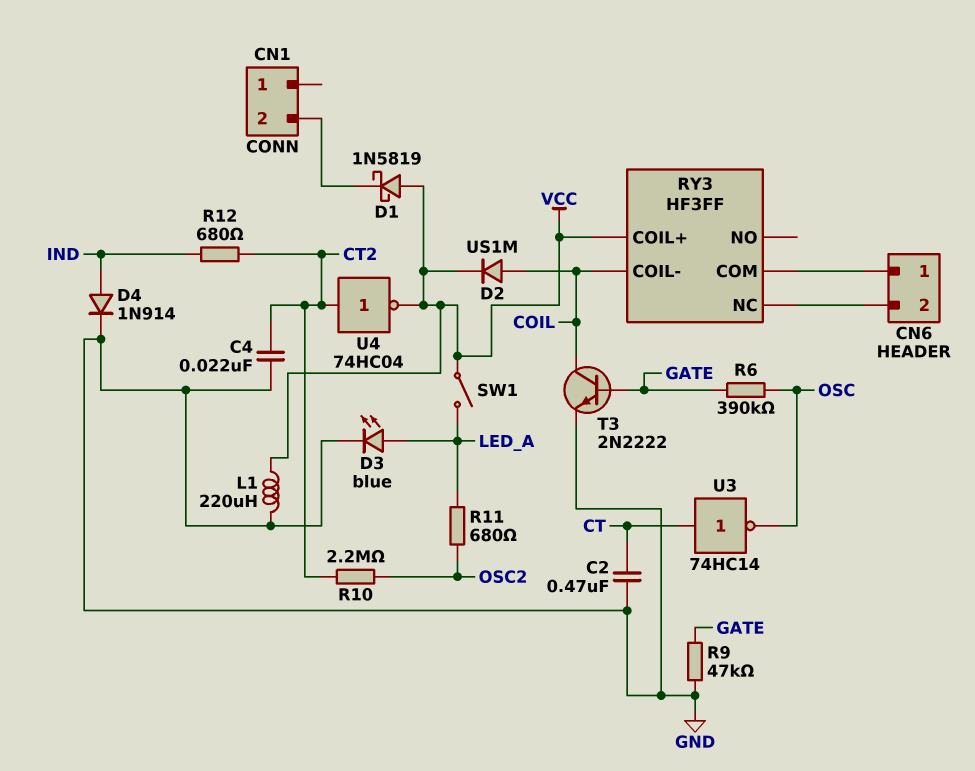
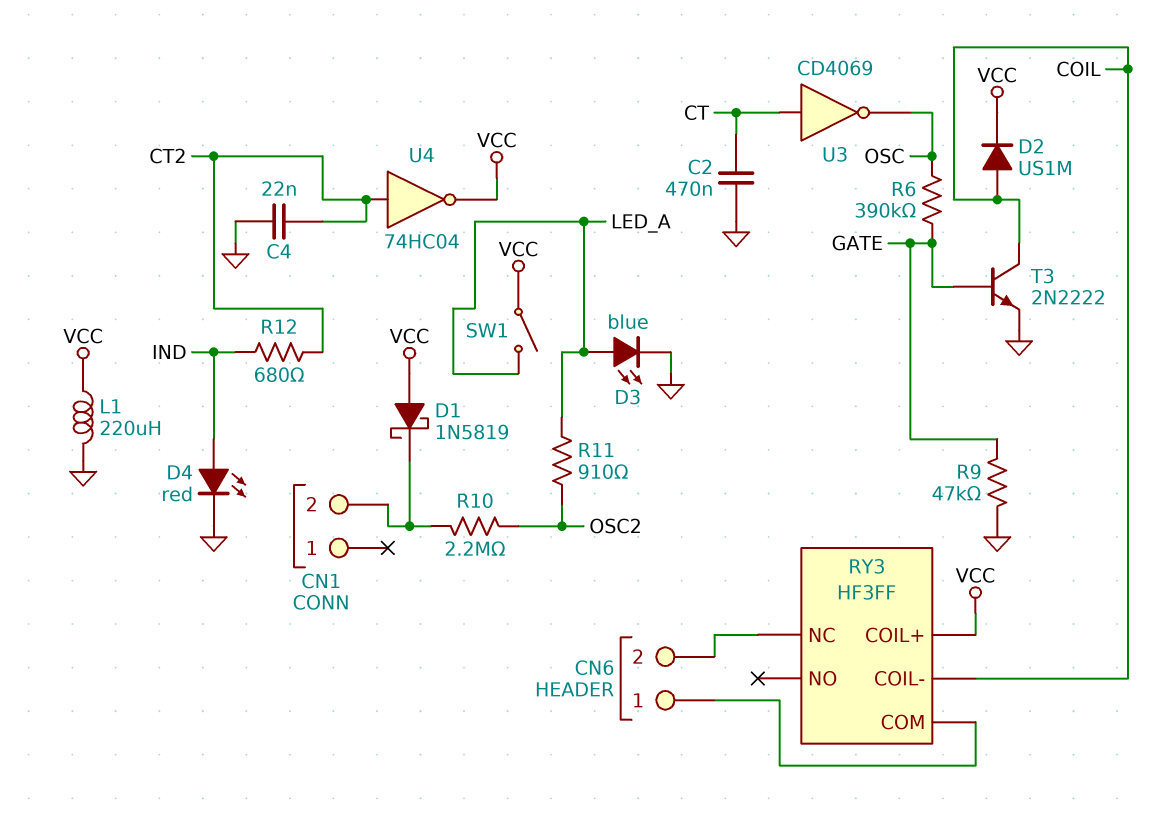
D4: diode 1N914 (A IND, K GND) -> LED red (A IND, K GND)
R10: 2.2M (CT2, OSC2) -> 2.2M (CN1/2, OSC2)
R11: 680 (LED_A, OSC2) -> 910 (LED_A, OSC2)
U3: NOT 74HC14 (in CT, out OSC) -> NOT CD4069 (in CT, out OSC)

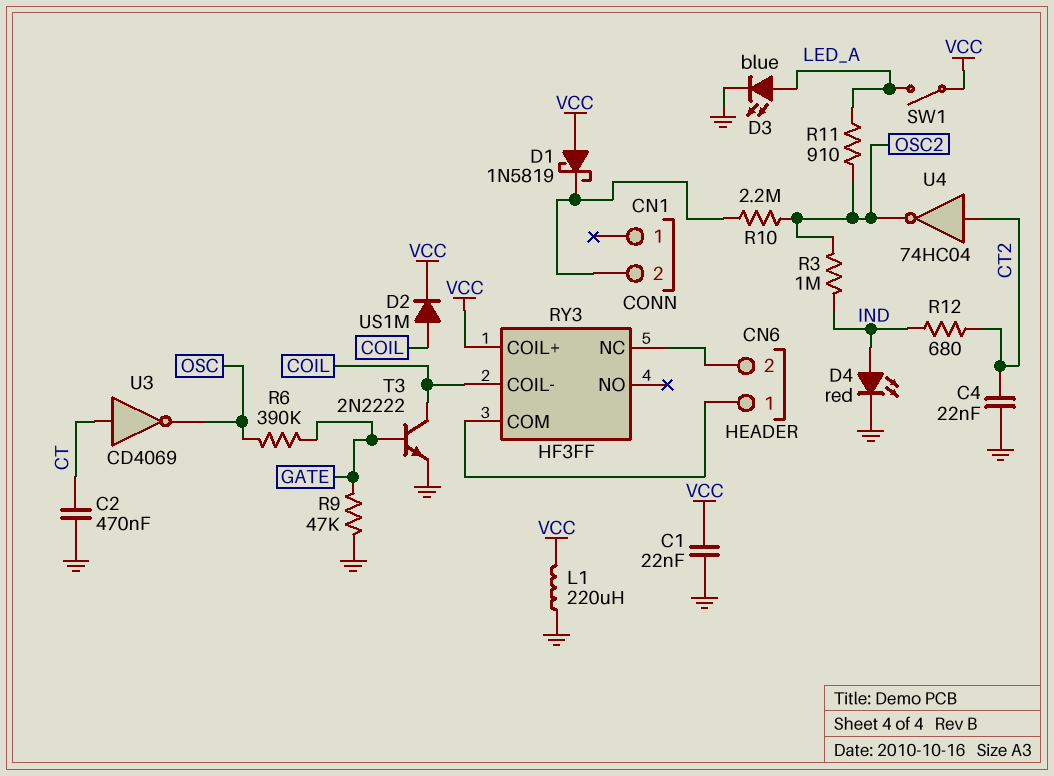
C1: none -> 22nF (GND, VCC)
R3: none -> 1M (IND, OSC2)
U4: NOT 74HC04 (in CT2, out VCC) -> NOT 74HC04 (in CT2, out OSC2)

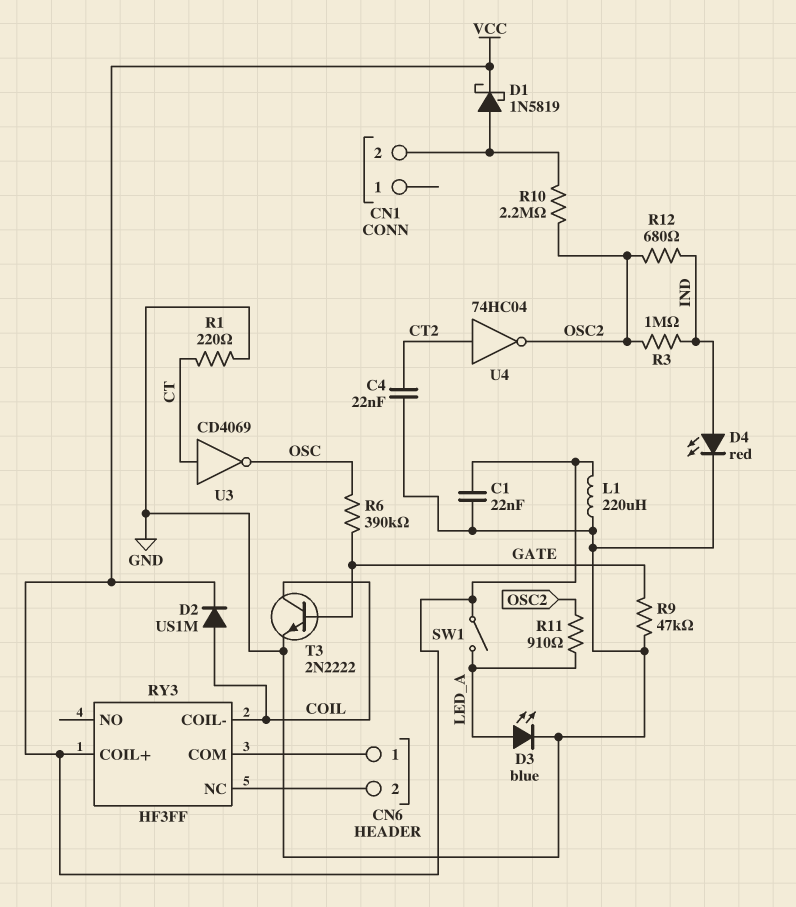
C2: 470nF (CT, GND) -> none
D1: schottky 1N5819 (A VCC, K CN1/2) -> schottky 1N5819 (A CN1/2, K VCC)
R1: none -> 220 (CT, GND)
R12: 680 (CT2, IND) -> 680 (IND, OSC2)

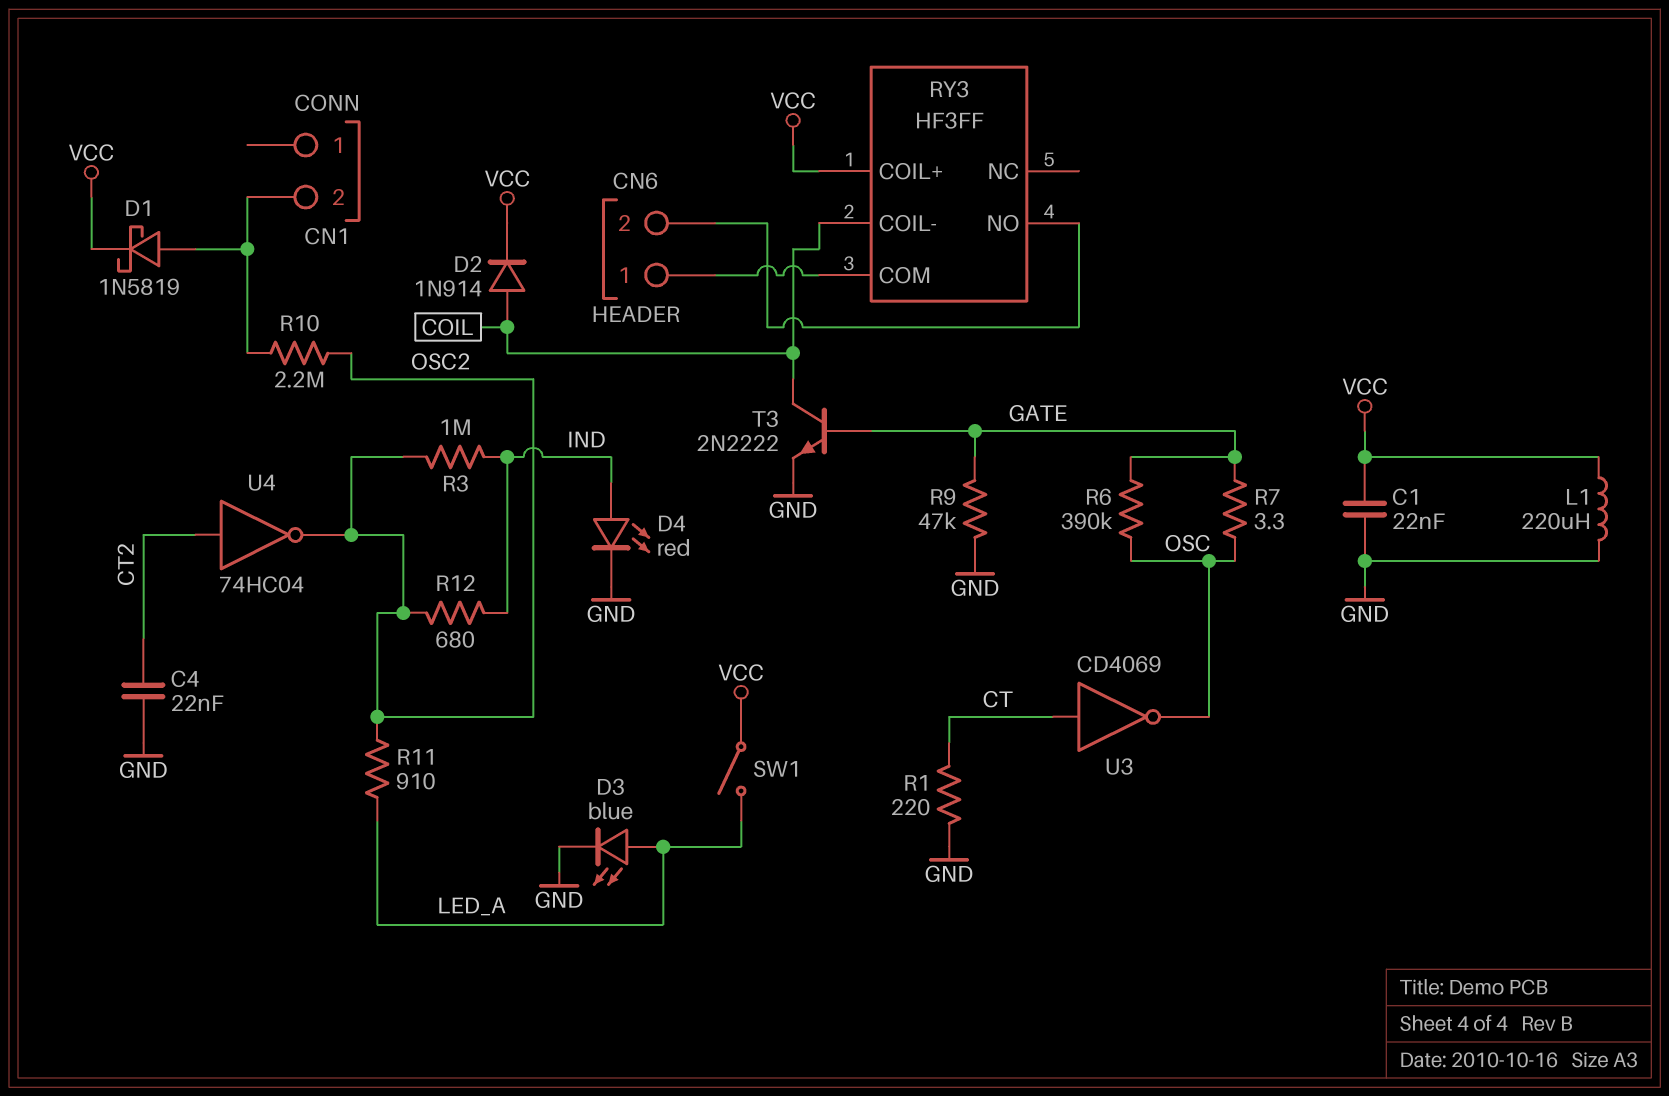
D2: diode US1M (A COIL, K VCC) -> diode 1N914 (A COIL, K VCC)
R7: none -> 3.3 (GATE, OSC)
RY3 pin NC: CN6/2 -> none
RY3 pin NO: none -> CN6/2

